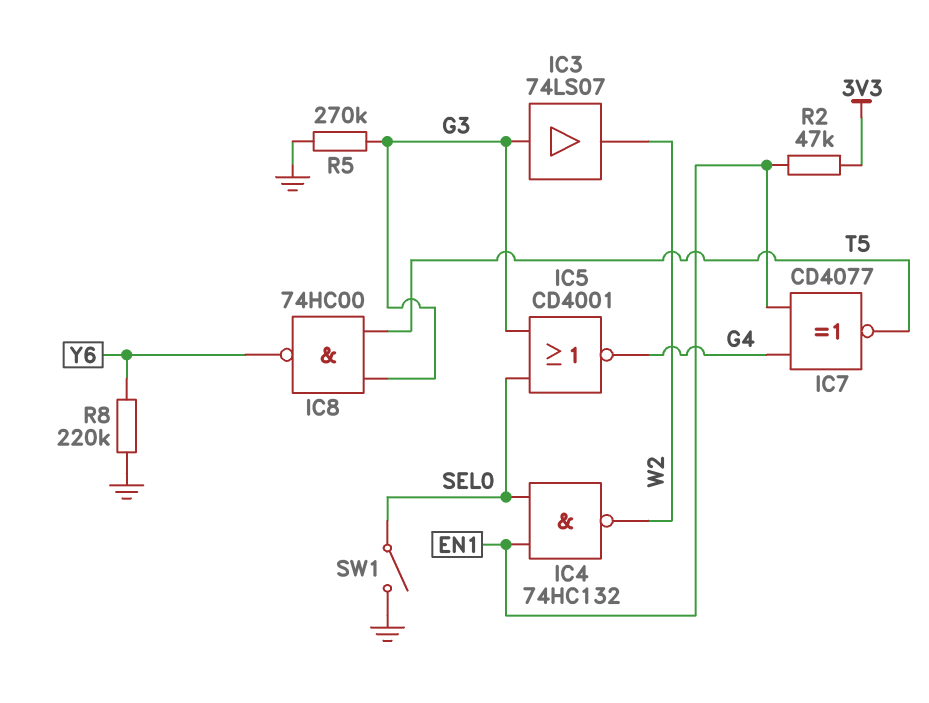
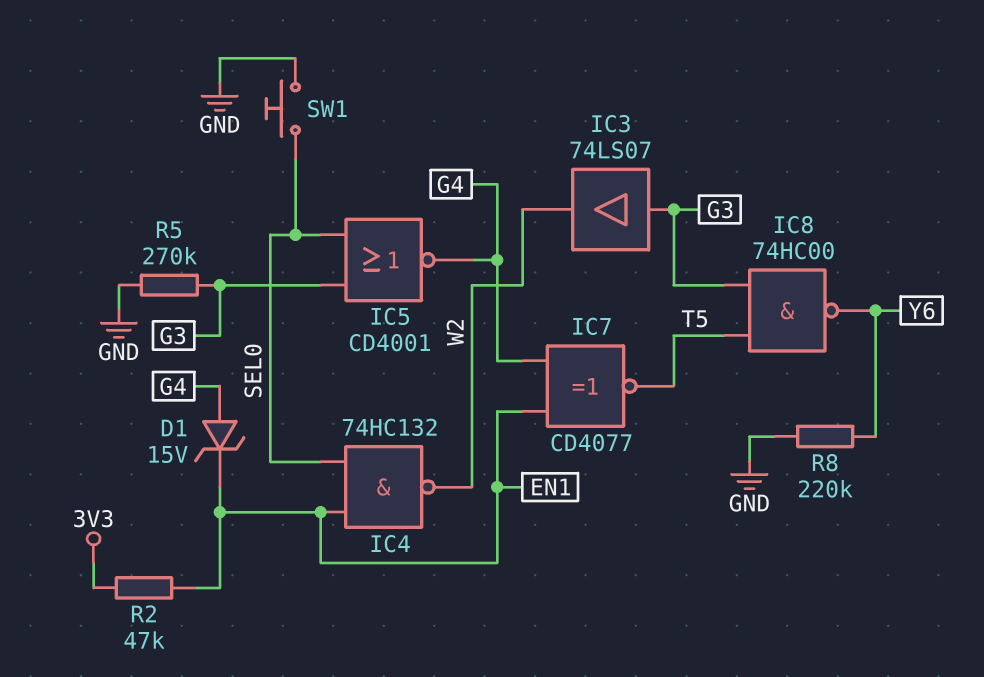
D1: none -> zener 15V (A G4, K EN1)
SW1: switch (GND, SEL0) -> button (GND, SEL0)

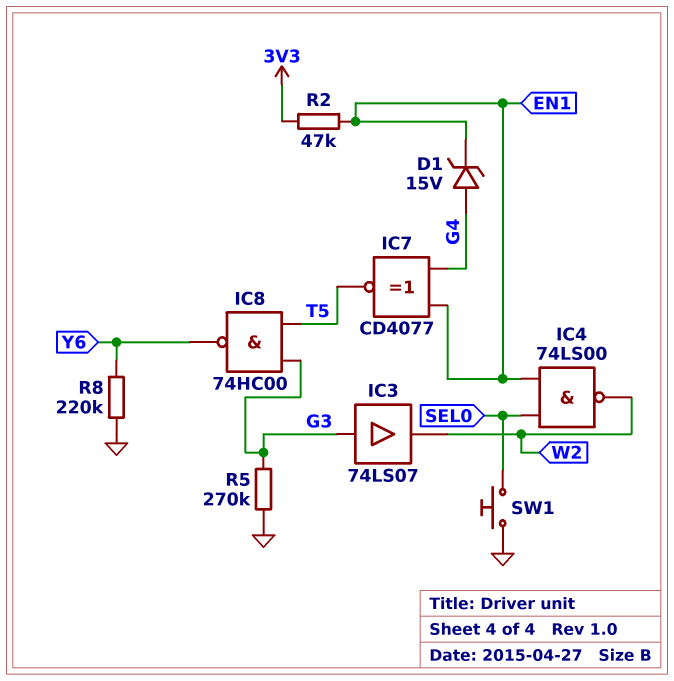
IC4: NAND 74HC132 (in EN1, in SEL0, out W2) -> NAND 74LS00 (in EN1, in SEL0, out W2)
IC5: NOR CD4001 (in G3, in SEL0, out G4) -> none

